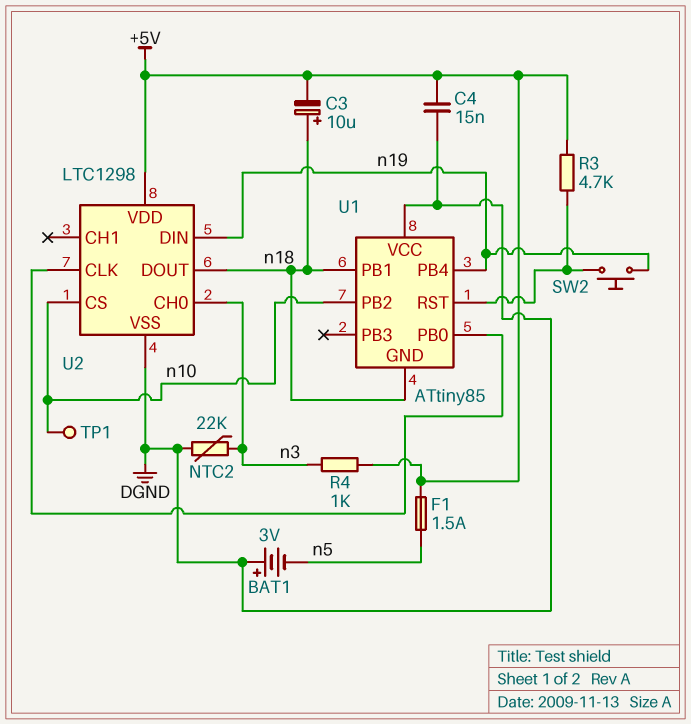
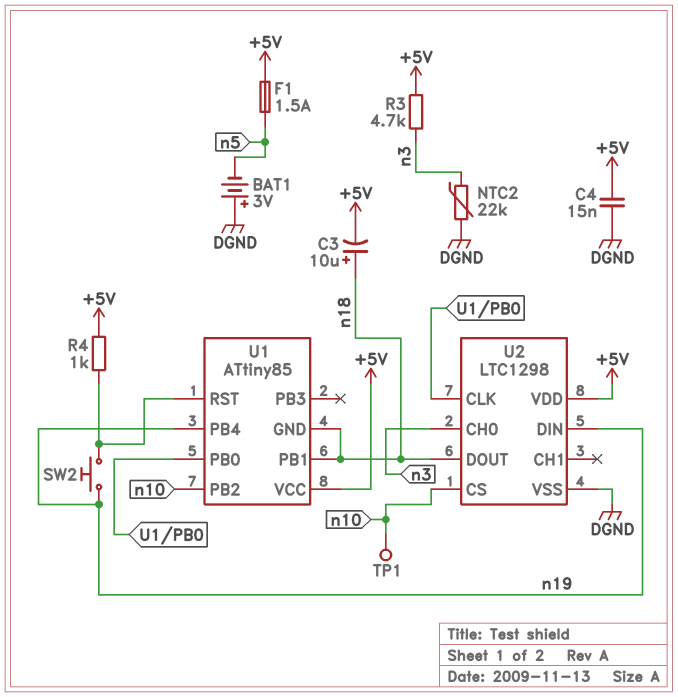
R3: 4.7k (+5V, U1/RST) -> 4.7k (+5V, n3)
R4: 1k (+5V, n3) -> 1k (+5V, U1/RST)
U1 pin VCC: DGND -> +5V

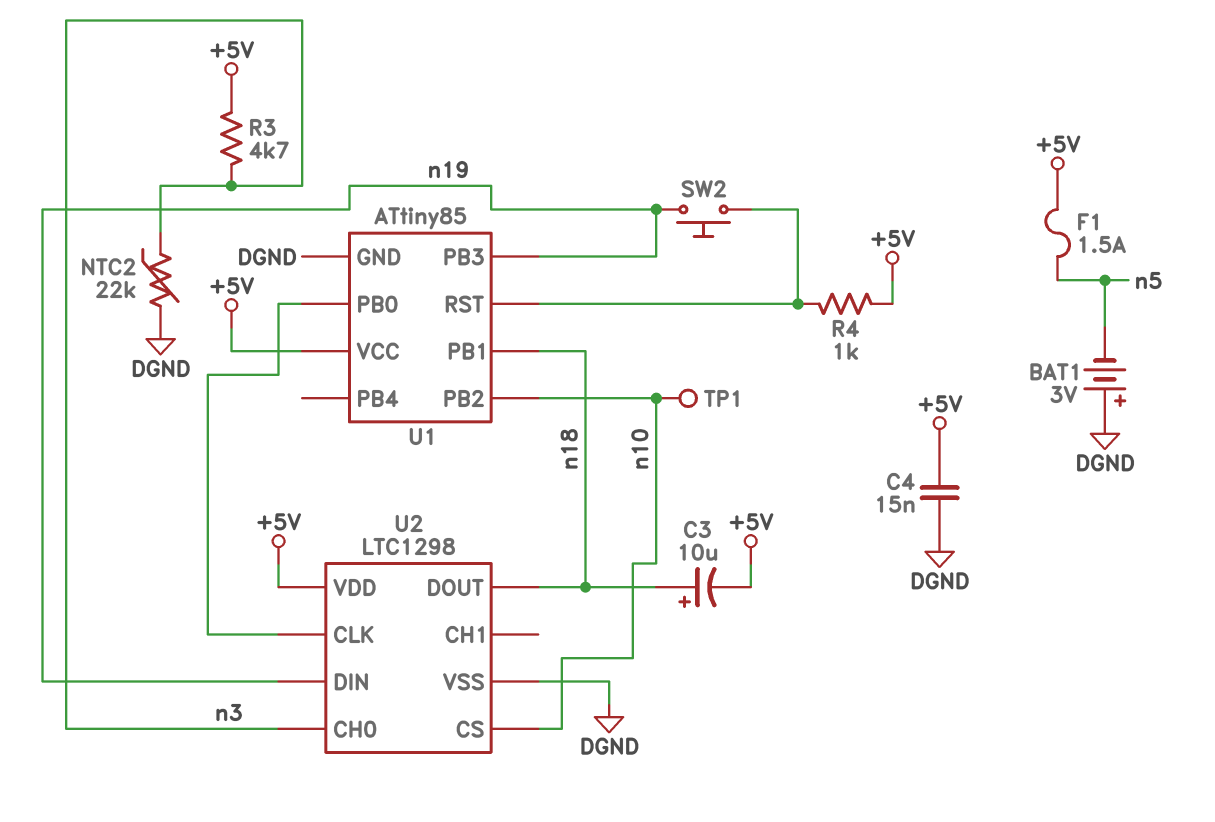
U1 pin GND: n18 -> DGND
U1 pin PB3: none -> n19
U1 pin PB4: n19 -> none

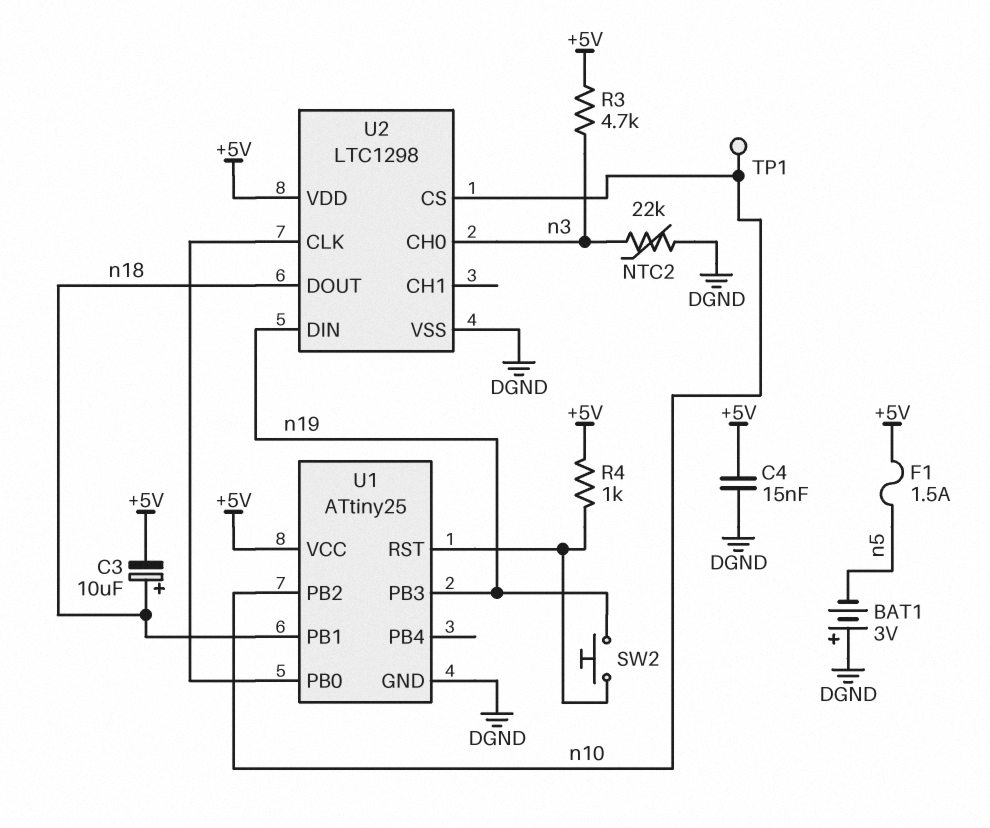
U1: ATtiny85 -> ATtiny25

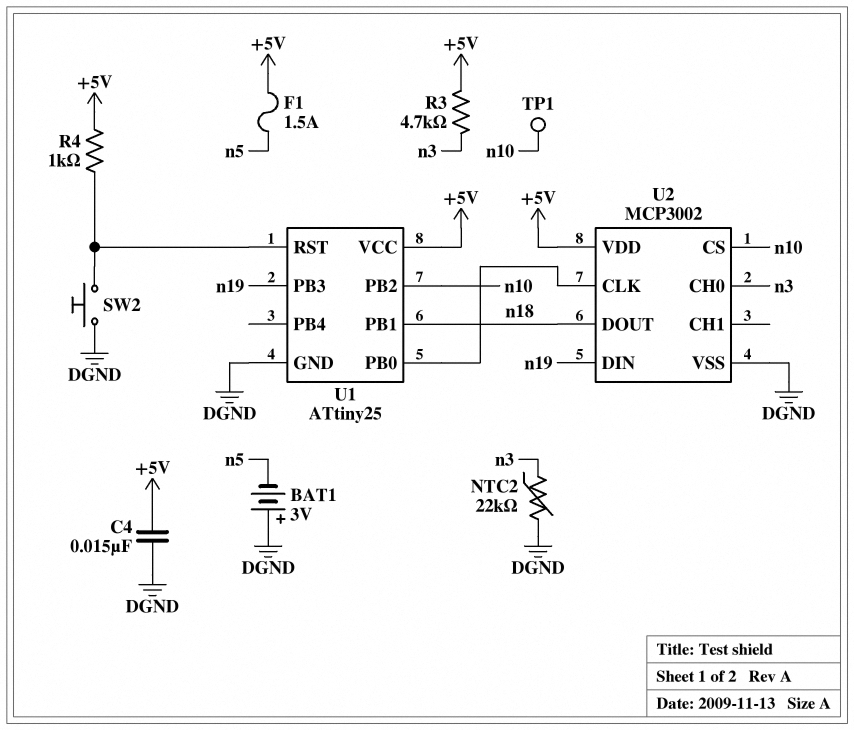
C3: 10uF (plus n18, minus +5V) -> none
SW2: button (U1/RST, n19) -> button (DGND, U1/RST)
U2: LTC1298 -> MCP3002

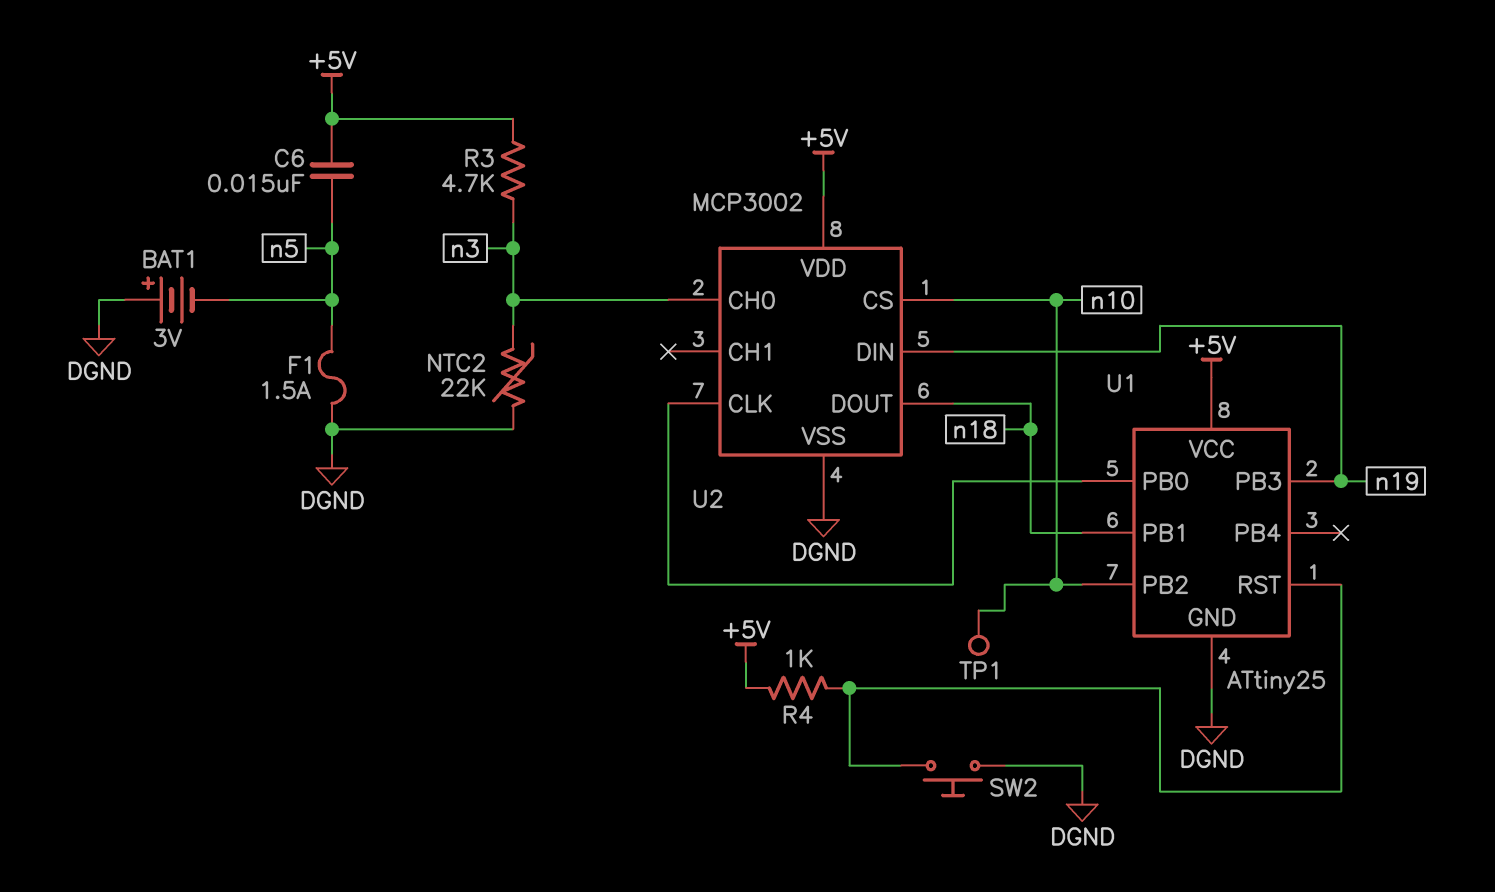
C4: 15nF (+5V, DGND) -> none
C6: none -> 15nF (+5V, n5)
F1: 1.5A (+5V, n5) -> 1.5A (DGND, n5)

